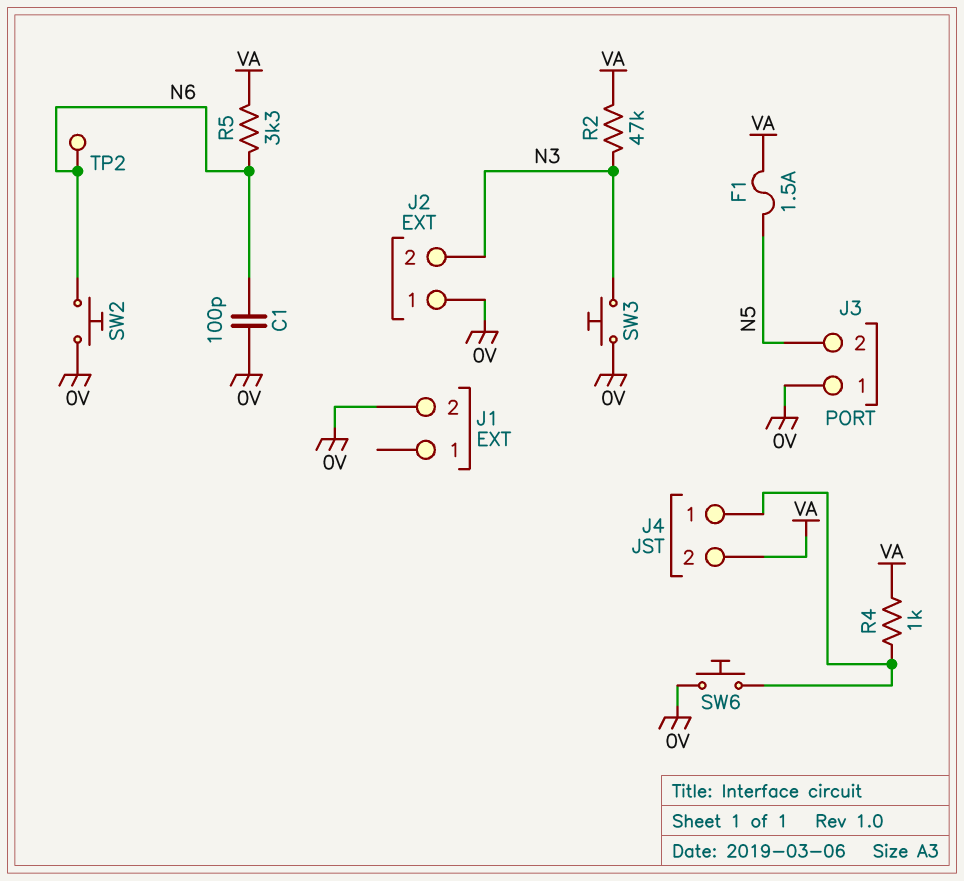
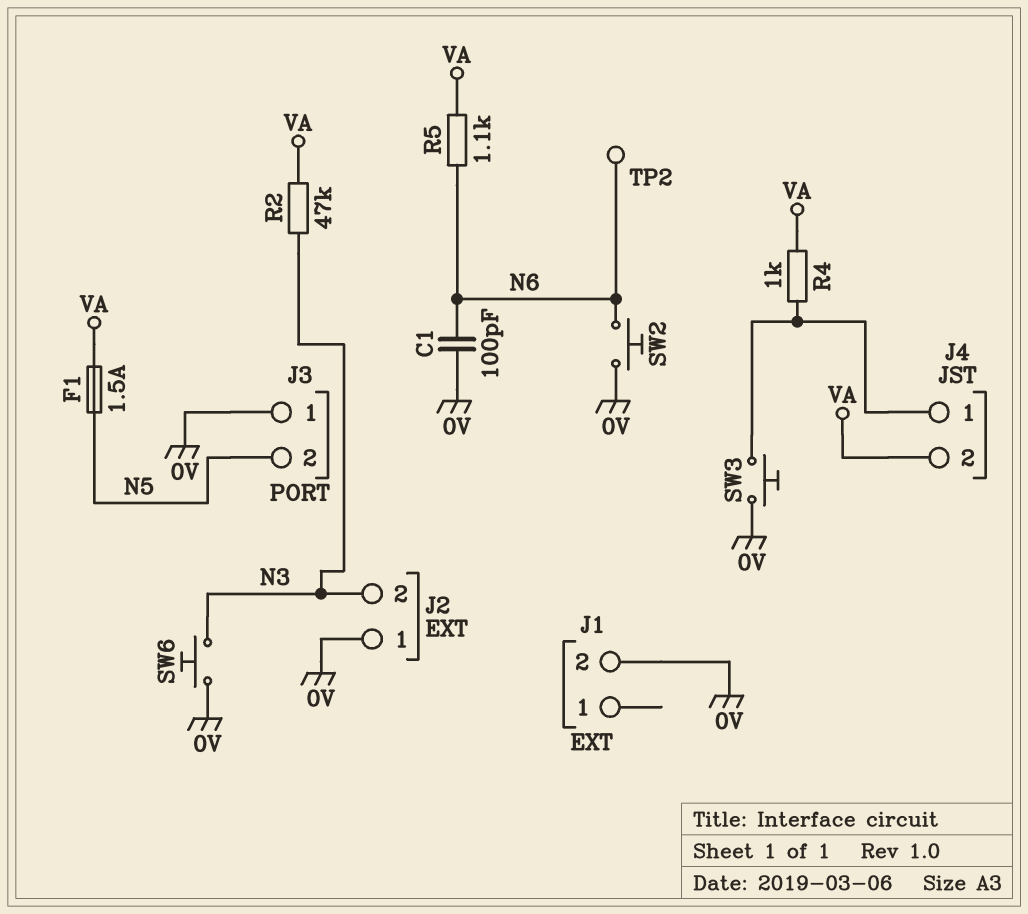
R5: 3.3k (N6, VA) -> 1.1k (N6, VA)
SW3: button (0V, N3) -> button (0V, J4/1)
SW6: button (0V, J4/1) -> button (0V, N3)

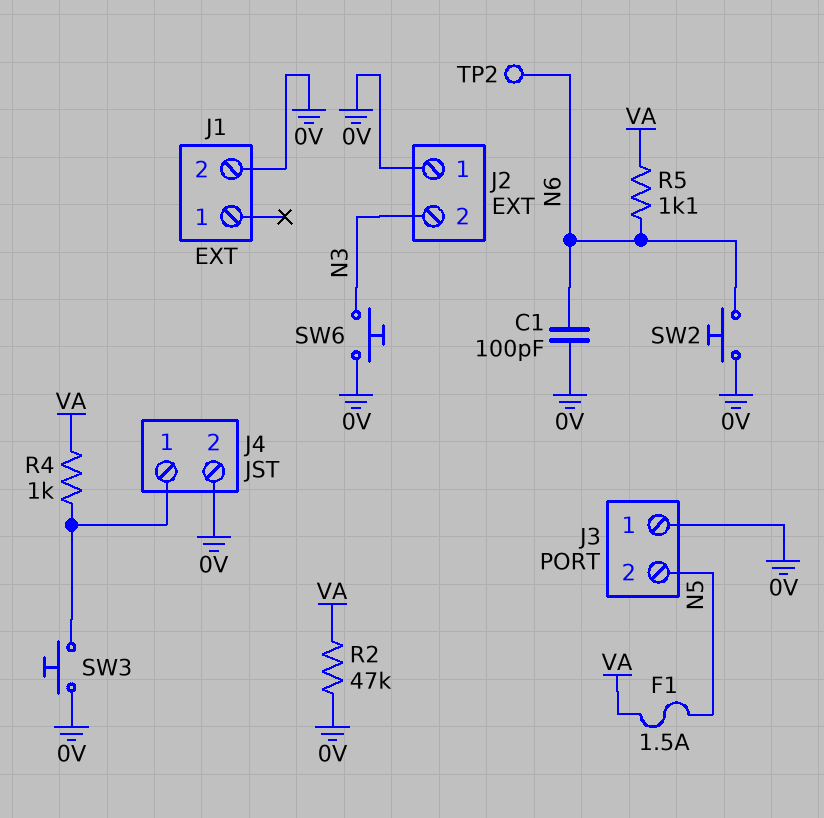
J4 pin 2: VA -> 0V
R2: 47k (N3, VA) -> 47k (0V, VA)

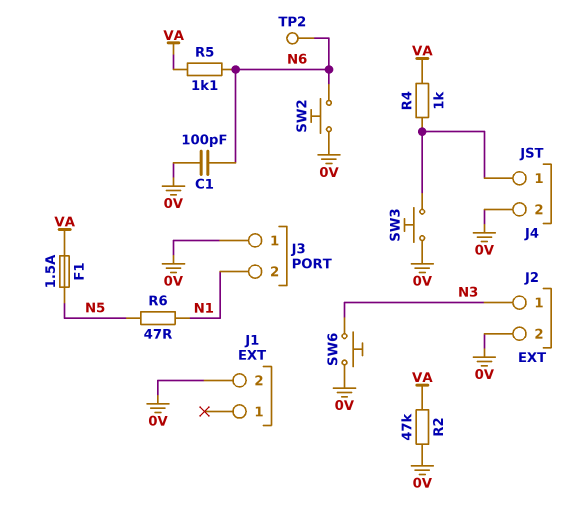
J2 pin 1: 0V -> N3
J2 pin 2: N3 -> 0V
J3 pin 2: N5 -> N1
R6: none -> 47 (N1, N5)

